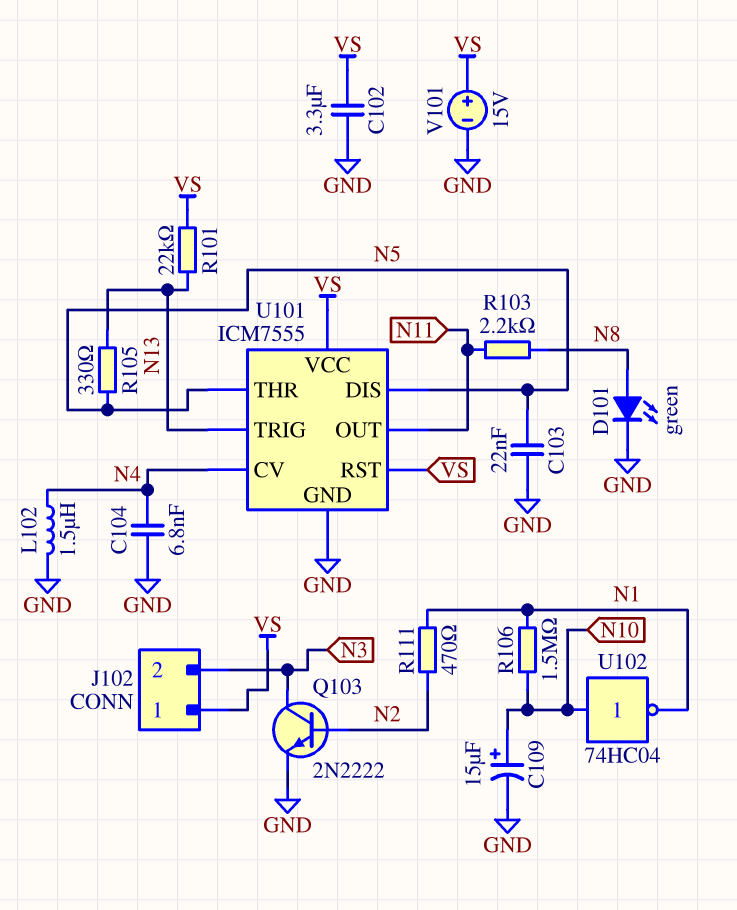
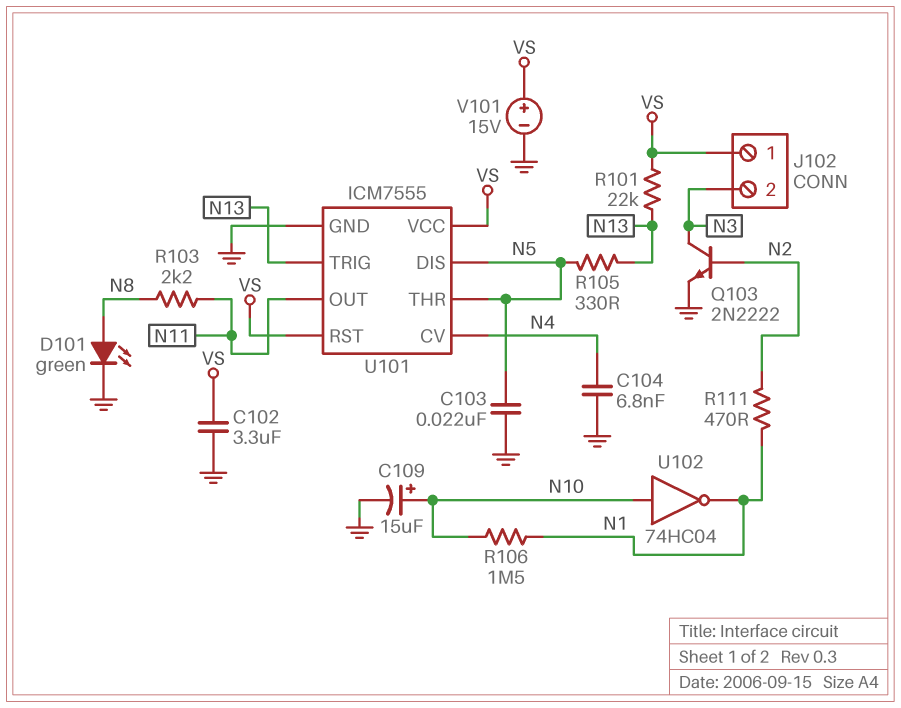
L102: 1.5uH (GND, N4) -> none

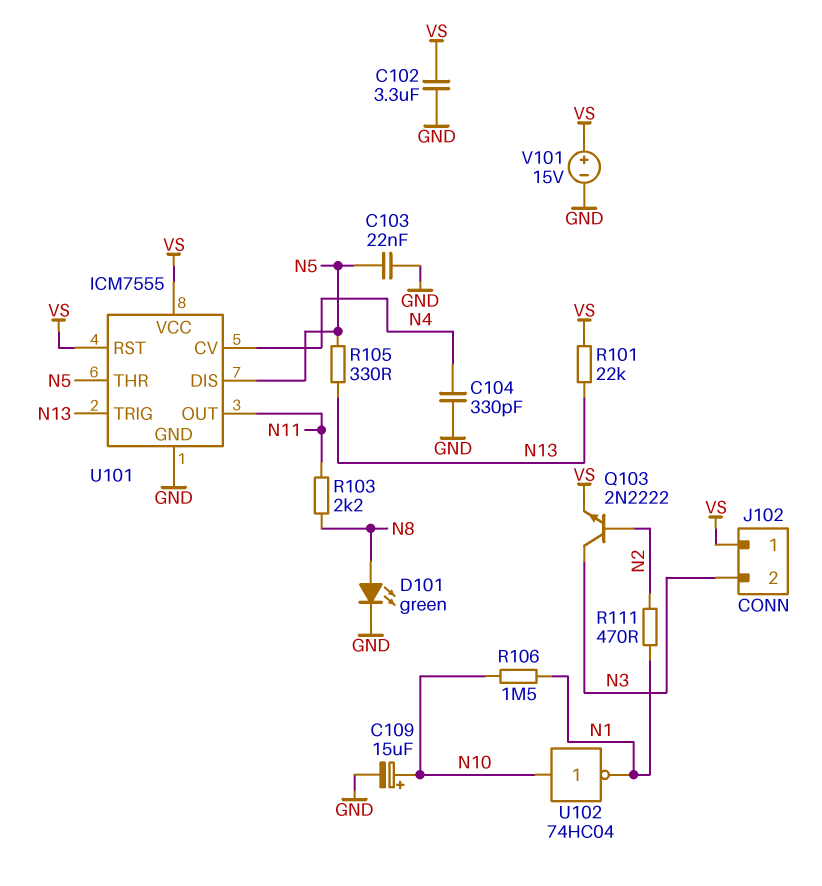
C104: 6.8nF (GND, N4) -> 330pF (GND, N4)
Q103: NPN 2N2222 (B N2, C N3, E GND) -> NPN 2N2222 (B N2, C N3, E VS)

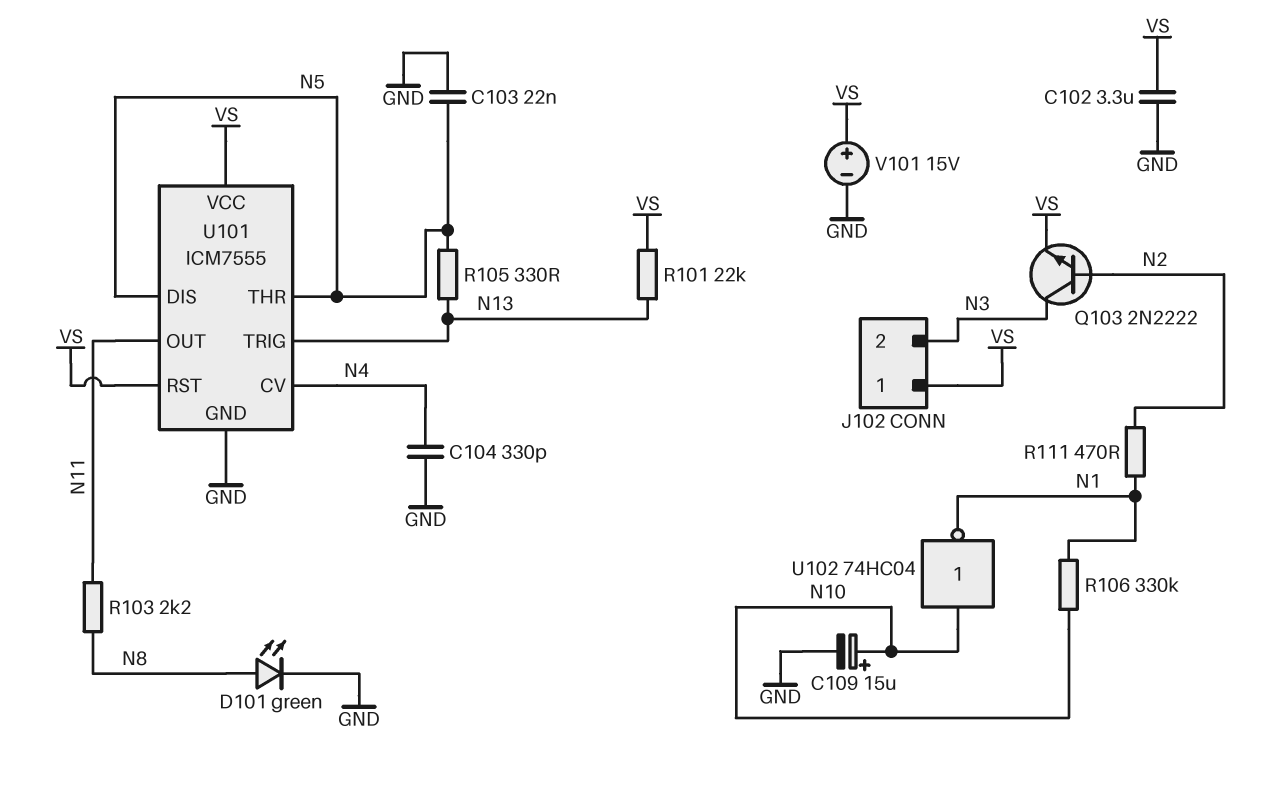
R106: 1.5M (N1, N10) -> 330k (N1, N10)

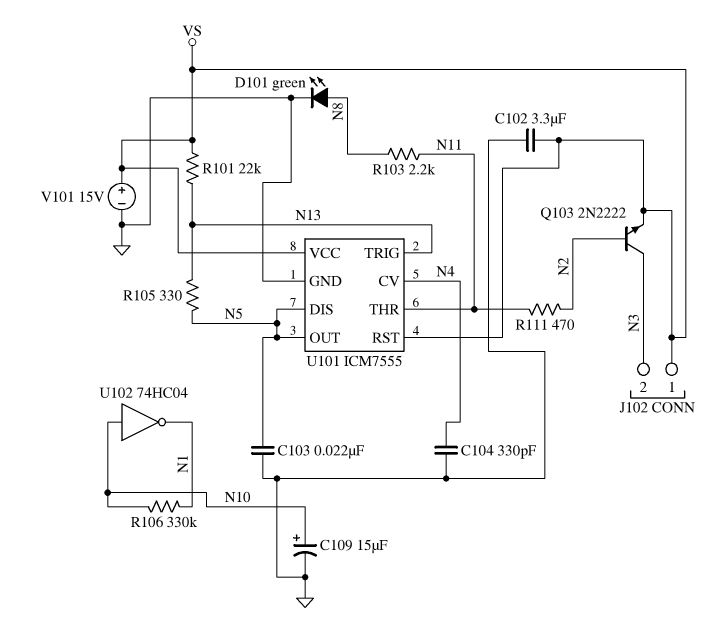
R111: 470 (N1, N2) -> 470 (N2, N11)
U101 pin OUT: N11 -> N5
U101 pin THR: N5 -> N11

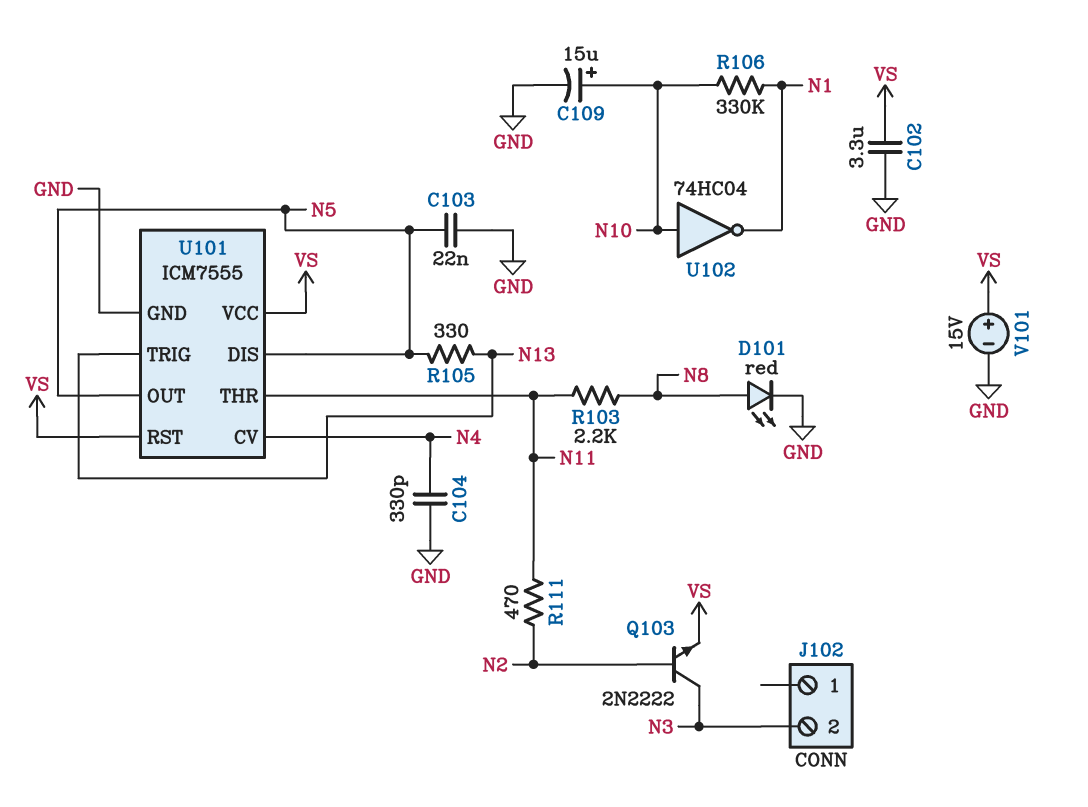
D101: LED green (A N8, K GND) -> LED red (A N8, K GND)
J102 pin 1: VS -> none
R101: 22k (N13, VS) -> none

